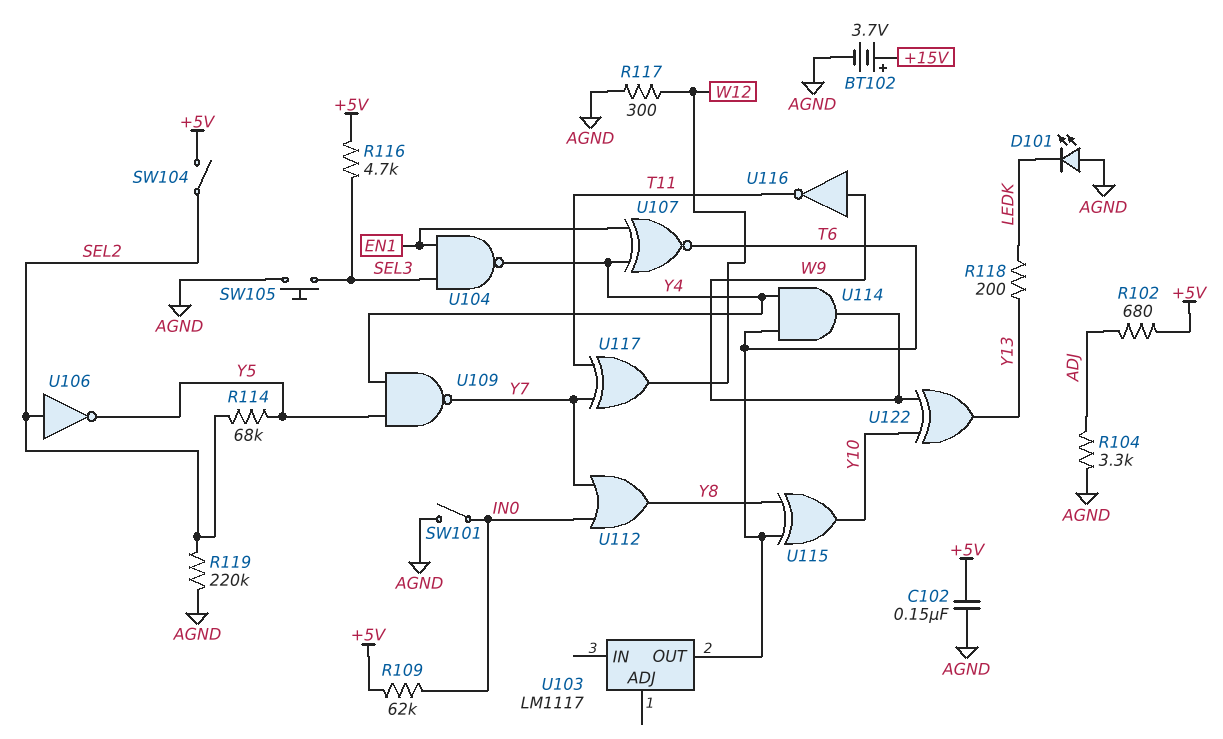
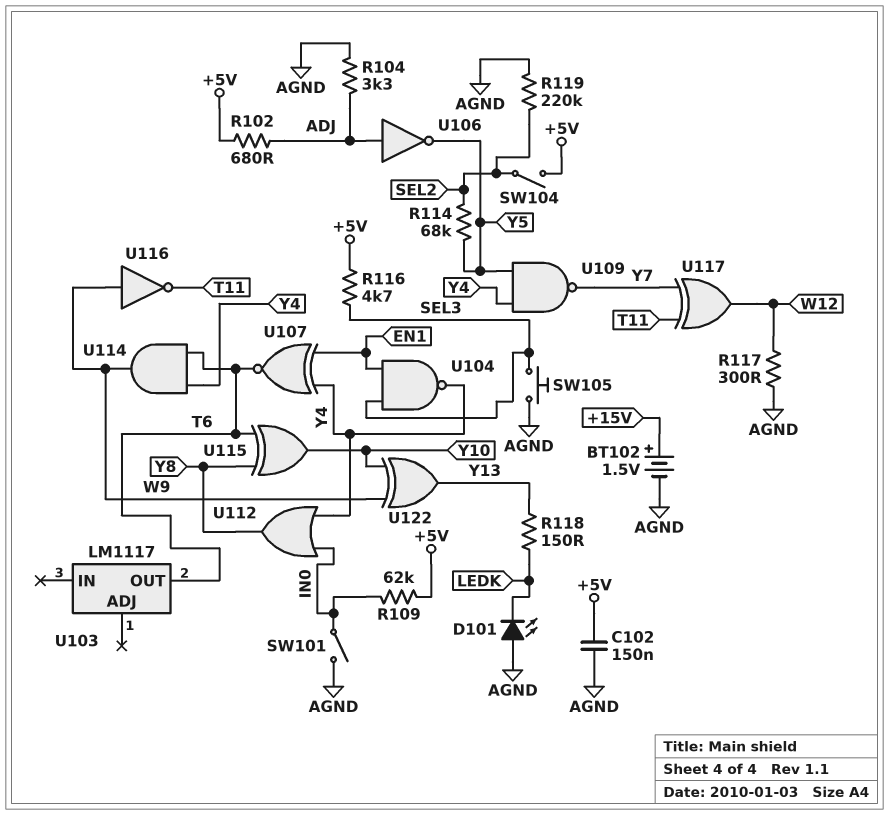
BT102: 3.7V (plus +15V, minus AGND) -> 1.5V (plus +15V, minus AGND)
R118: 200 (LEDK, Y13) -> 150 (LEDK, Y13)
U106: NOT (in SEL2, out Y5) -> NOT (in ADJ, out Y5)
U112: OR (in IN0, in Y7, out Y8) -> OR (in IN0, in Y4, out Y8)

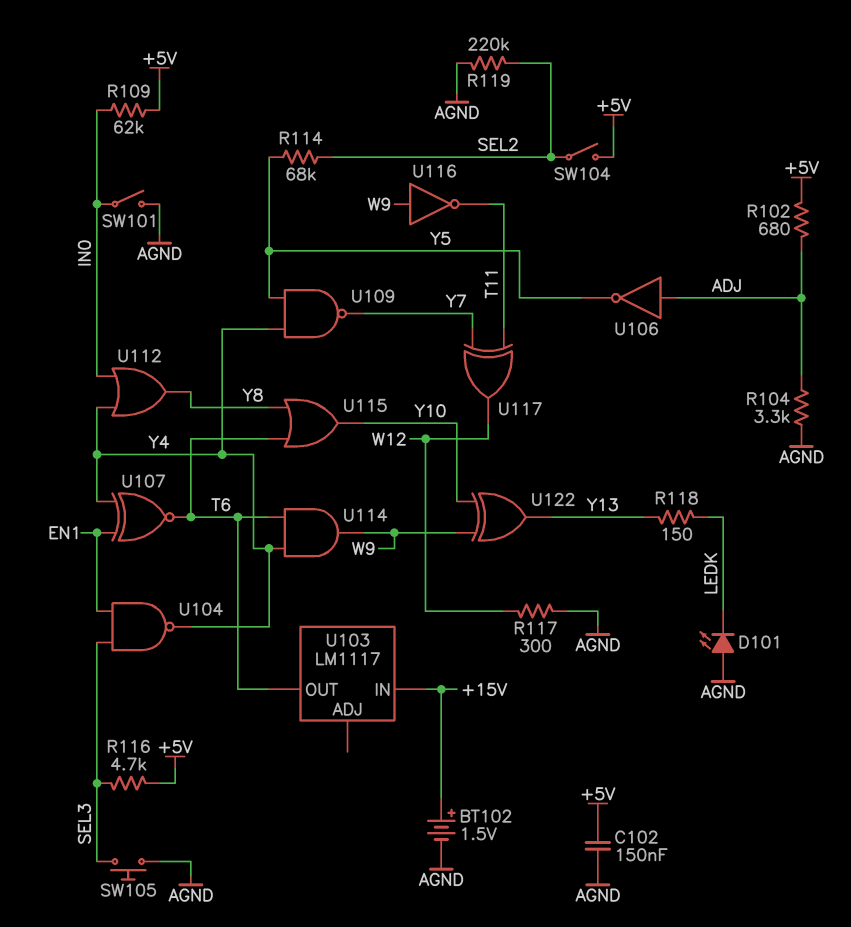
U103 pin IN: none -> +15V
U115: XOR (in T6, in Y8, out Y10) -> OR (in T6, in Y8, out Y10)

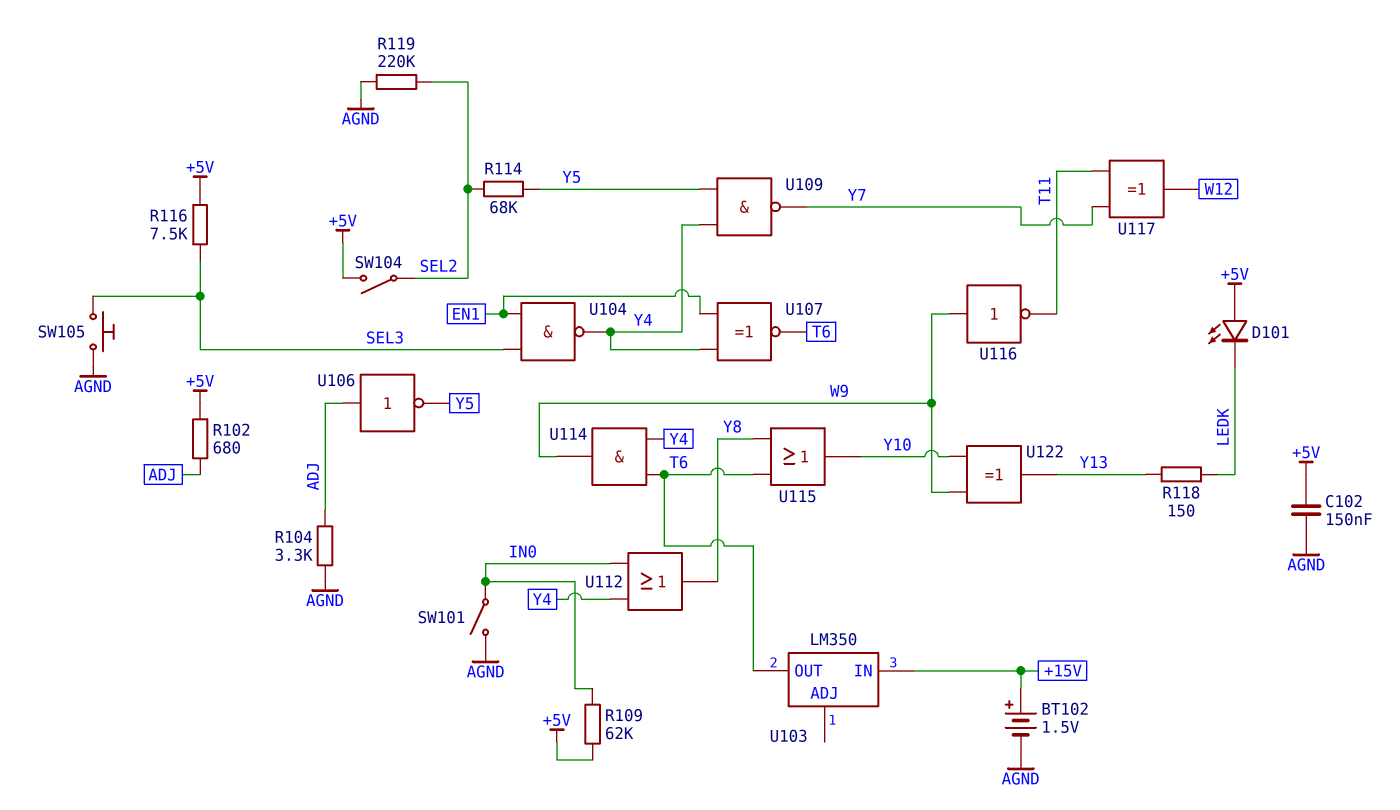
D101: LED (A AGND, K LEDK) -> LED (A +5V, K LEDK)
R116: 4.7k (+5V, SEL3) -> 7.5k (+5V, SEL3)
R117: 300 (AGND, W12) -> none
U103: LM1117 -> LM350

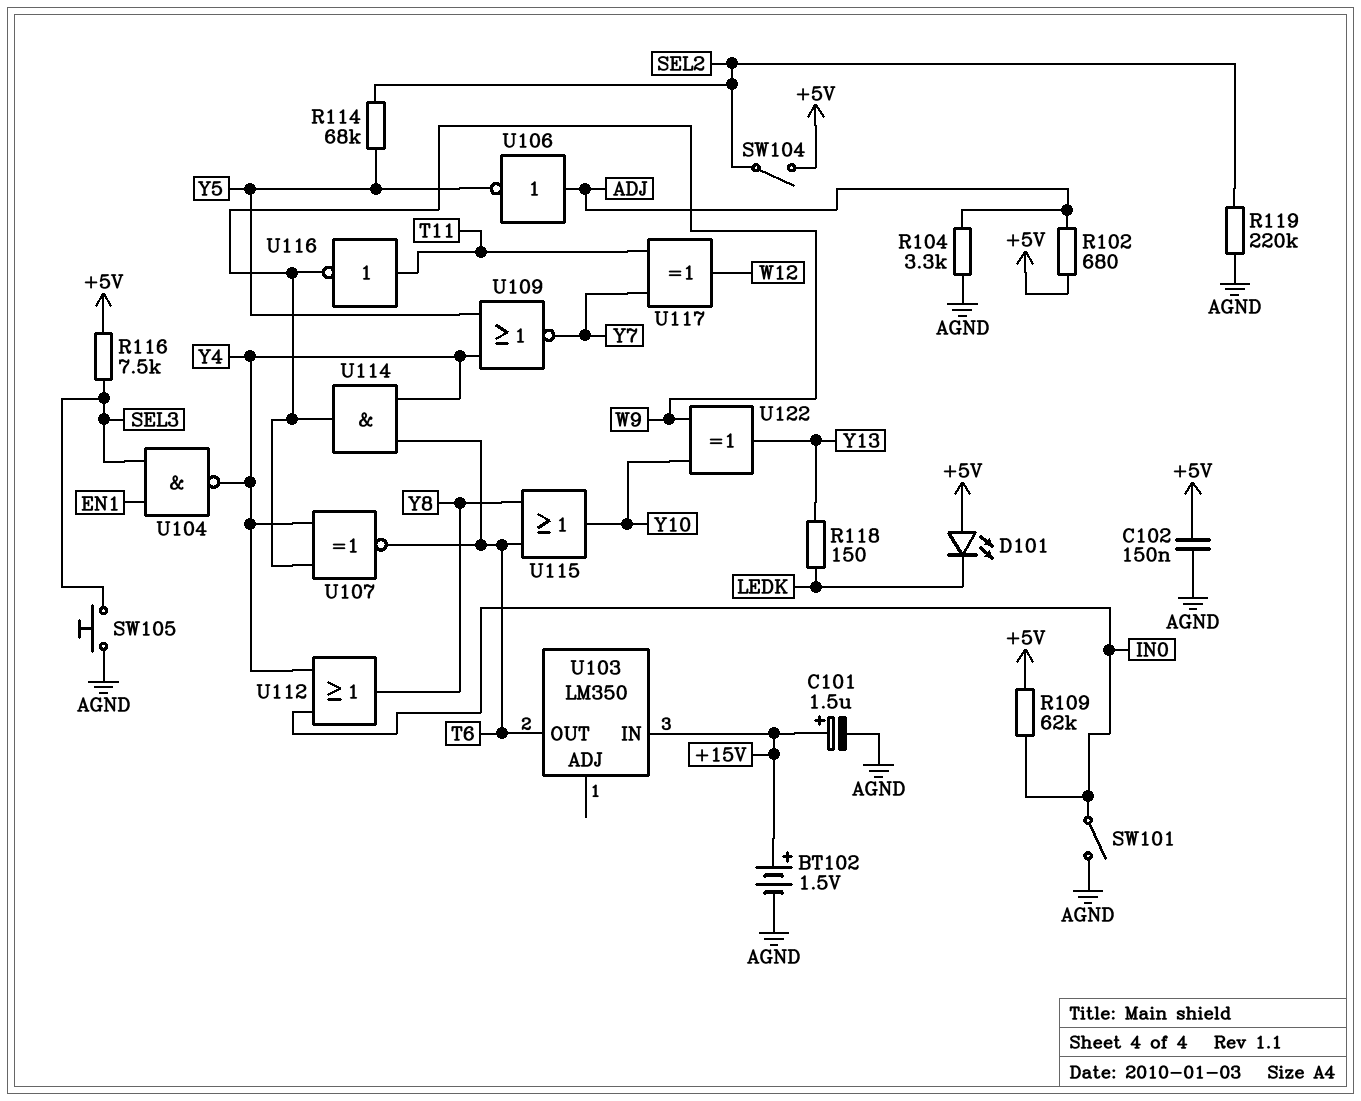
C101: none -> 1.5uF (plus +15V, minus AGND)
U107: XNOR (in EN1, in Y4, out T6) -> XNOR (in W9, in Y4, out T6)
U109: NAND (in Y4, in Y5, out Y7) -> NOR (in Y4, in Y5, out Y7)
U116: NOT (in W9, out T11) -> NOT (in T11, out W9)

